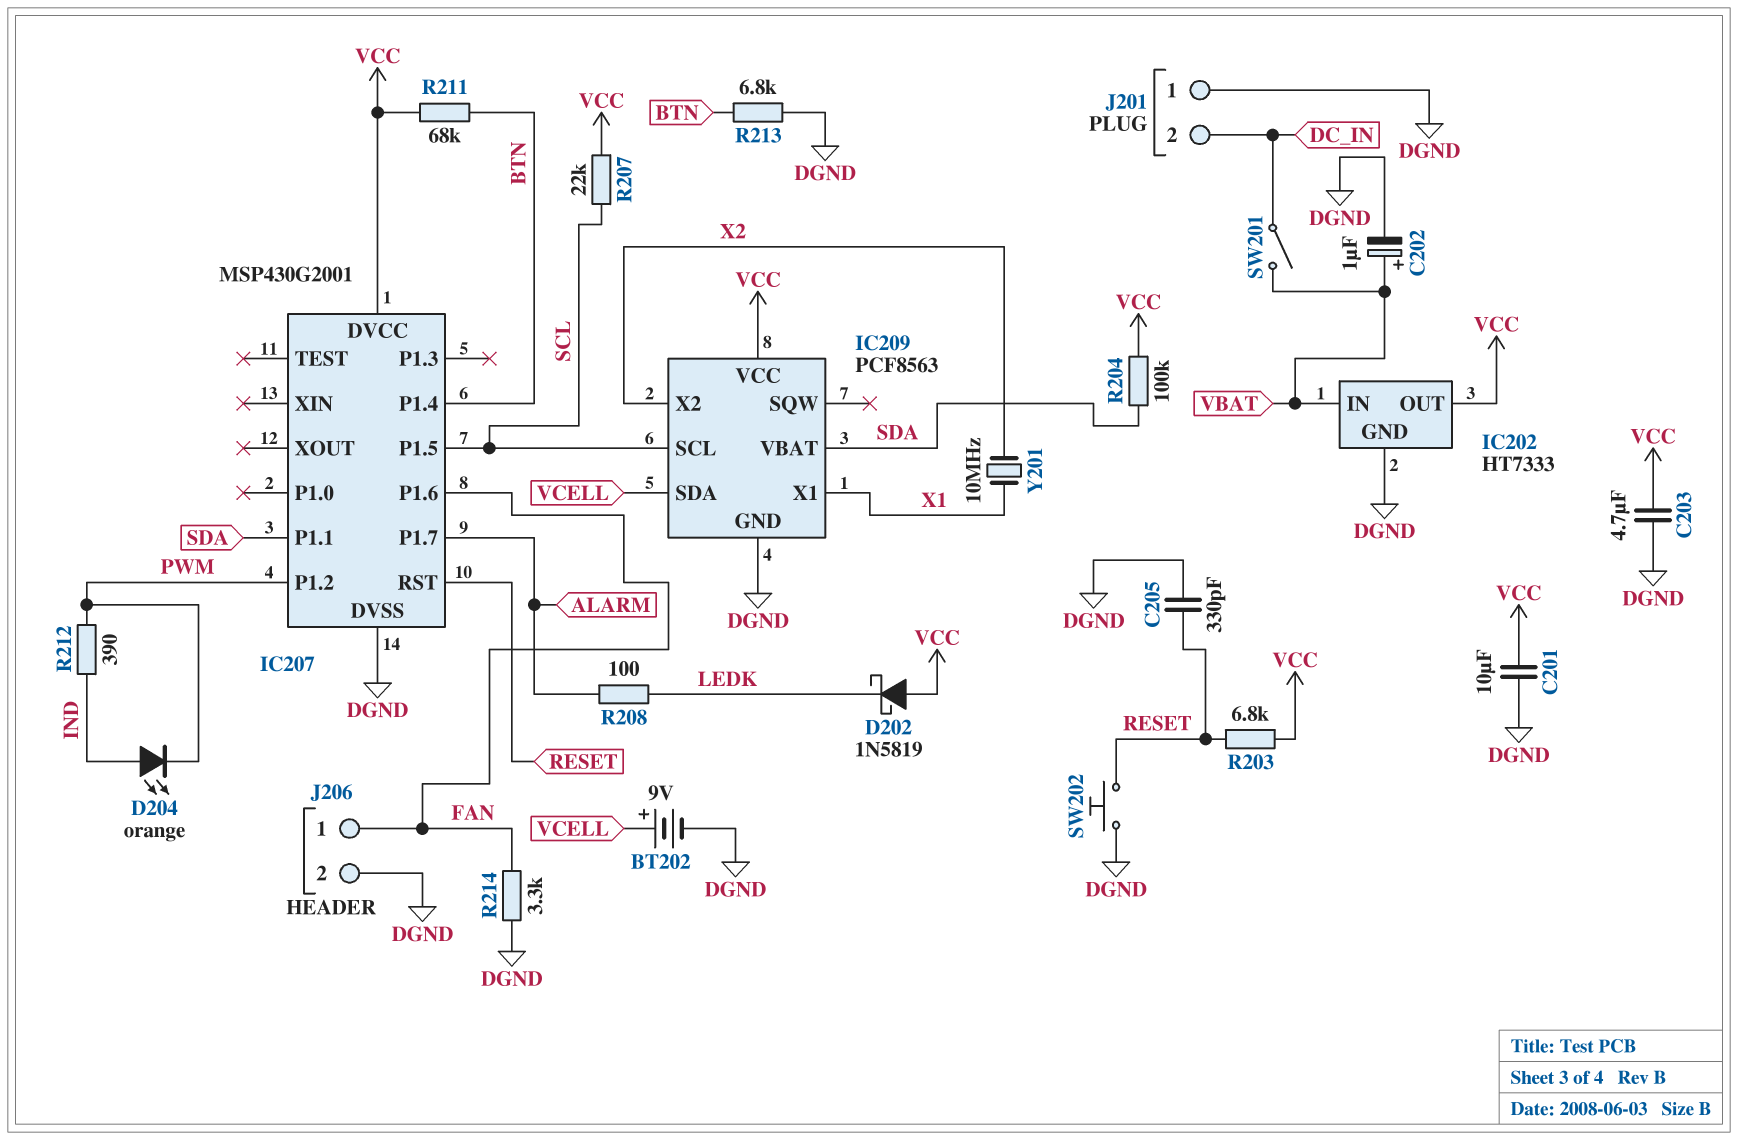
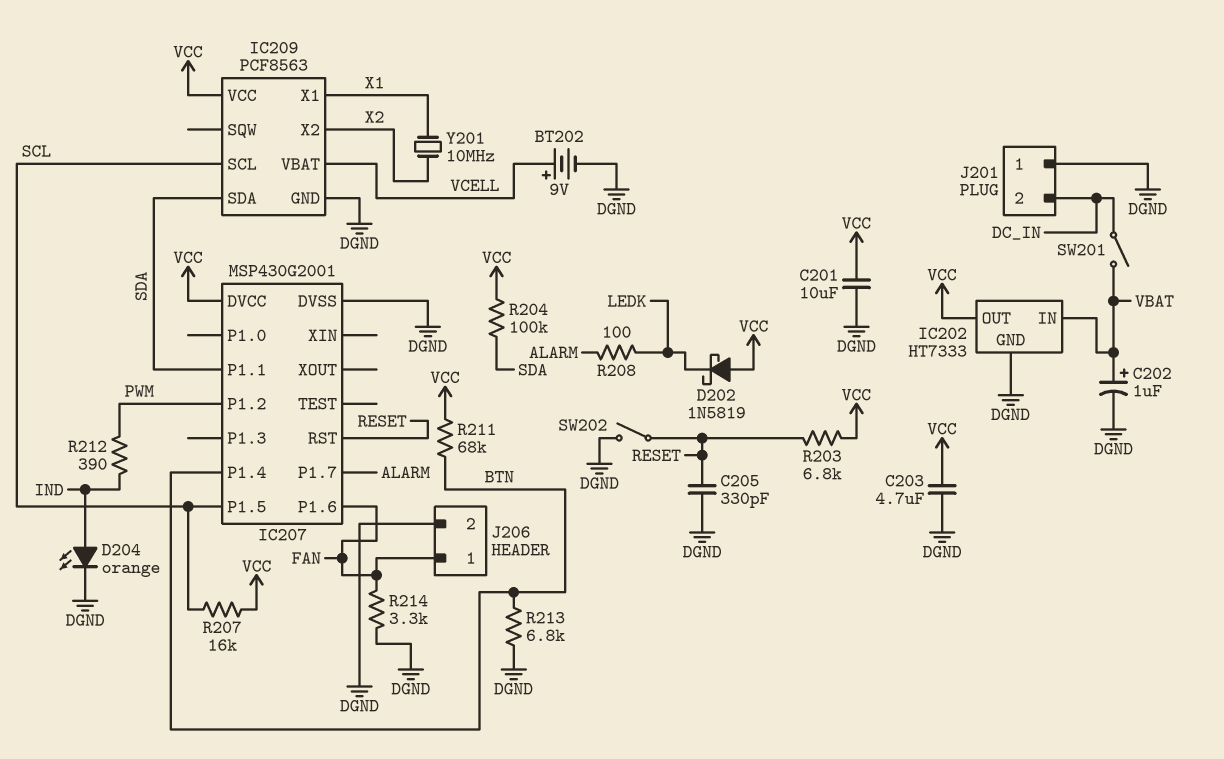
D204: LED orange (A IND, K PWM) -> LED orange (A IND, K DGND)
IC209 pin SDA: VCELL -> SDA
IC209 pin VBAT: SDA -> VCELL
R207: 22k (SCL, VCC) -> 16k (SCL, VCC)
SW202: button (DGND, RESET) -> switch (DGND, RESET)

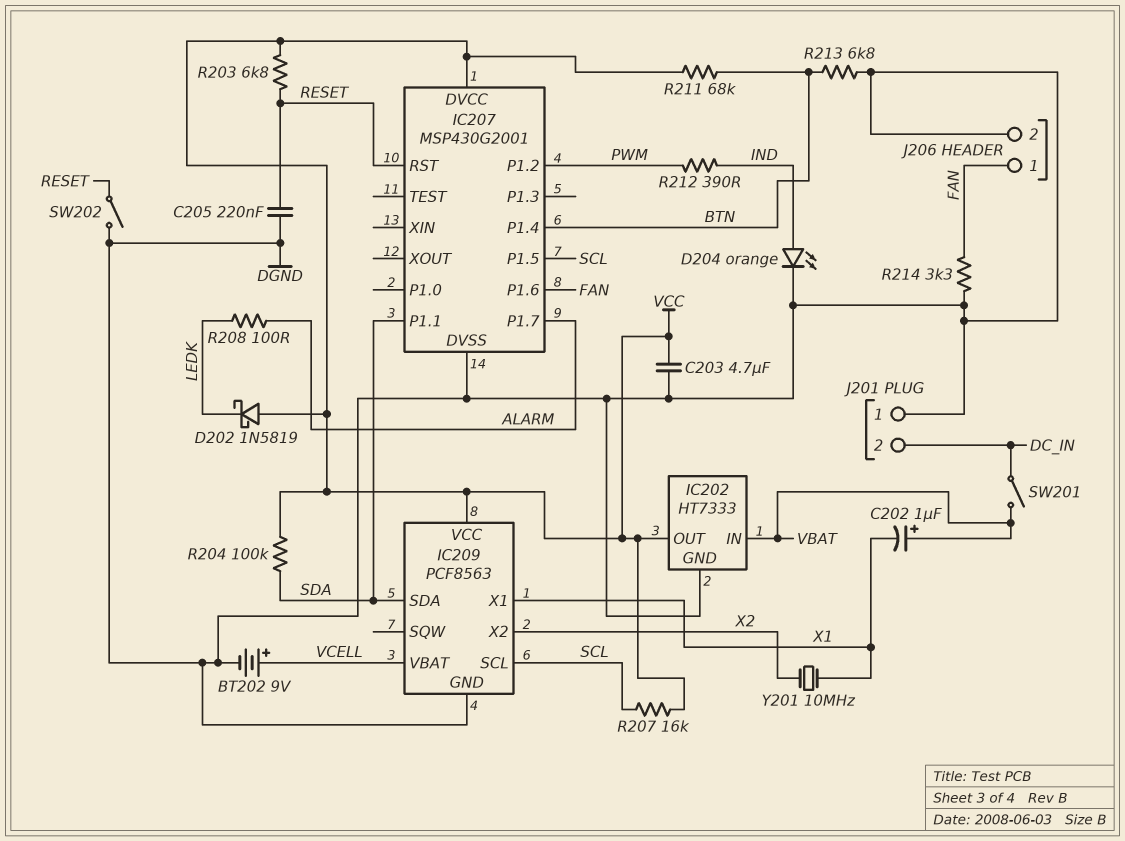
C201: 10uF (DGND, VCC) -> none
C202: 1uF (plus VBAT, minus DGND) -> 1uF (plus VBAT, minus X1)
C205: 330pF (DGND, RESET) -> 220nF (DGND, RESET)

